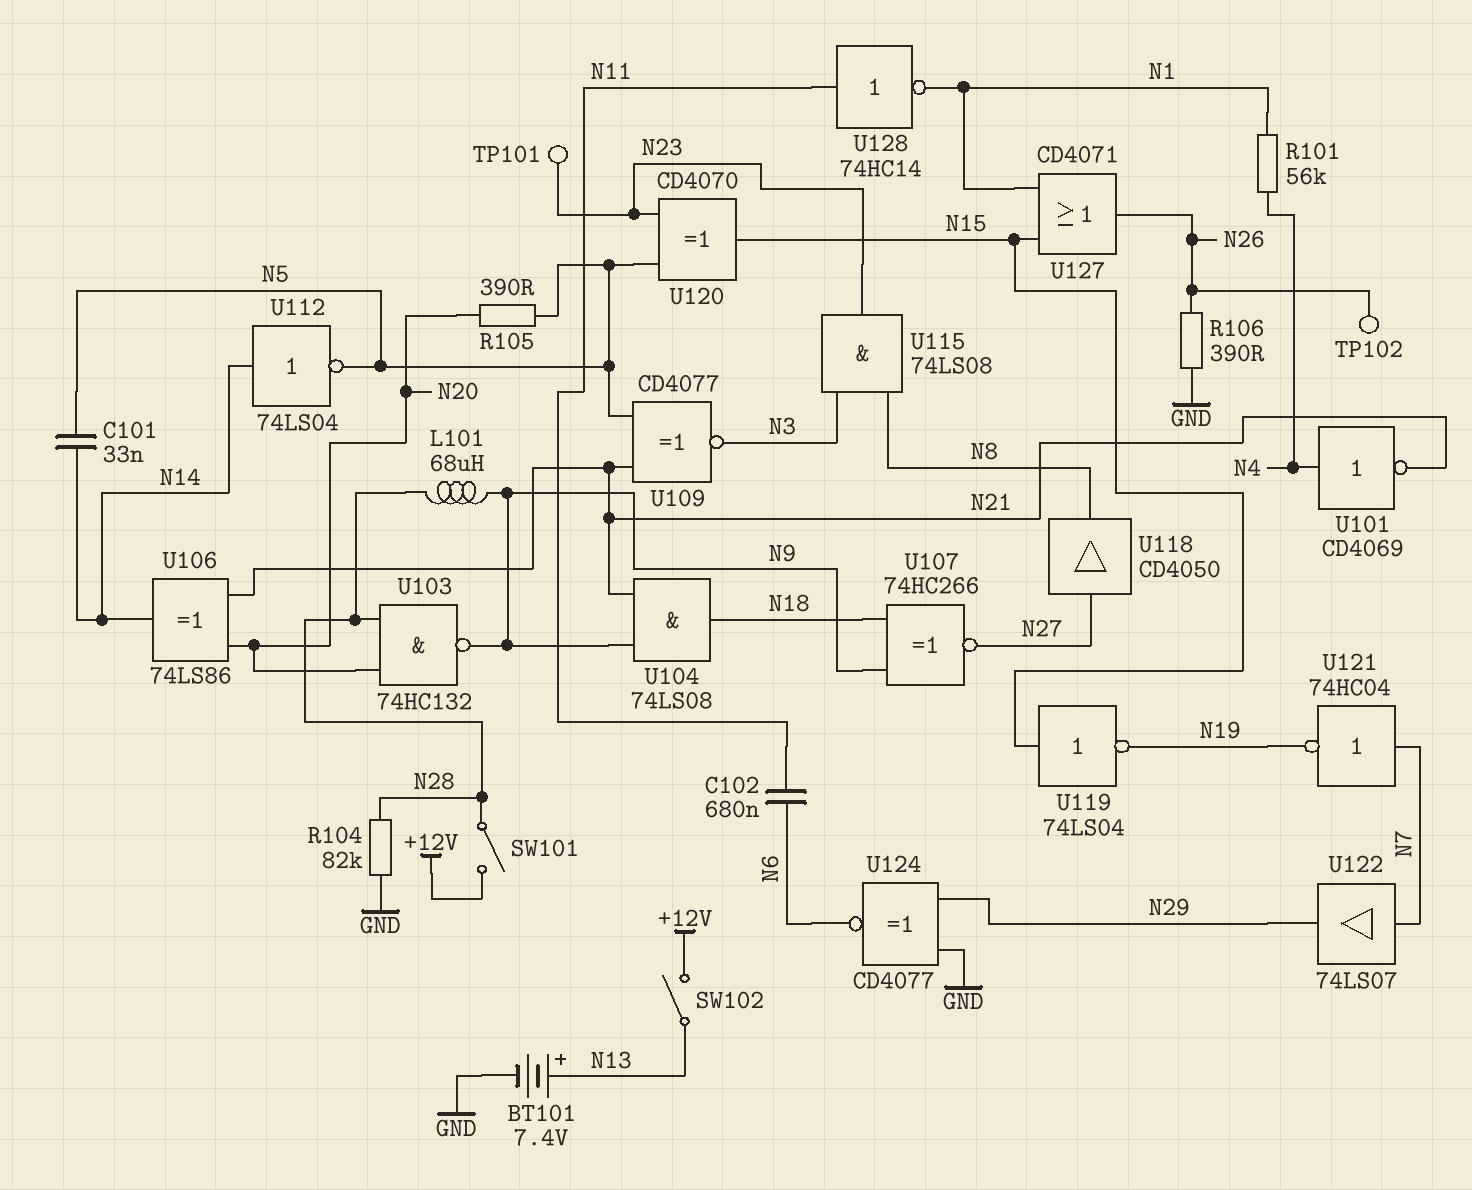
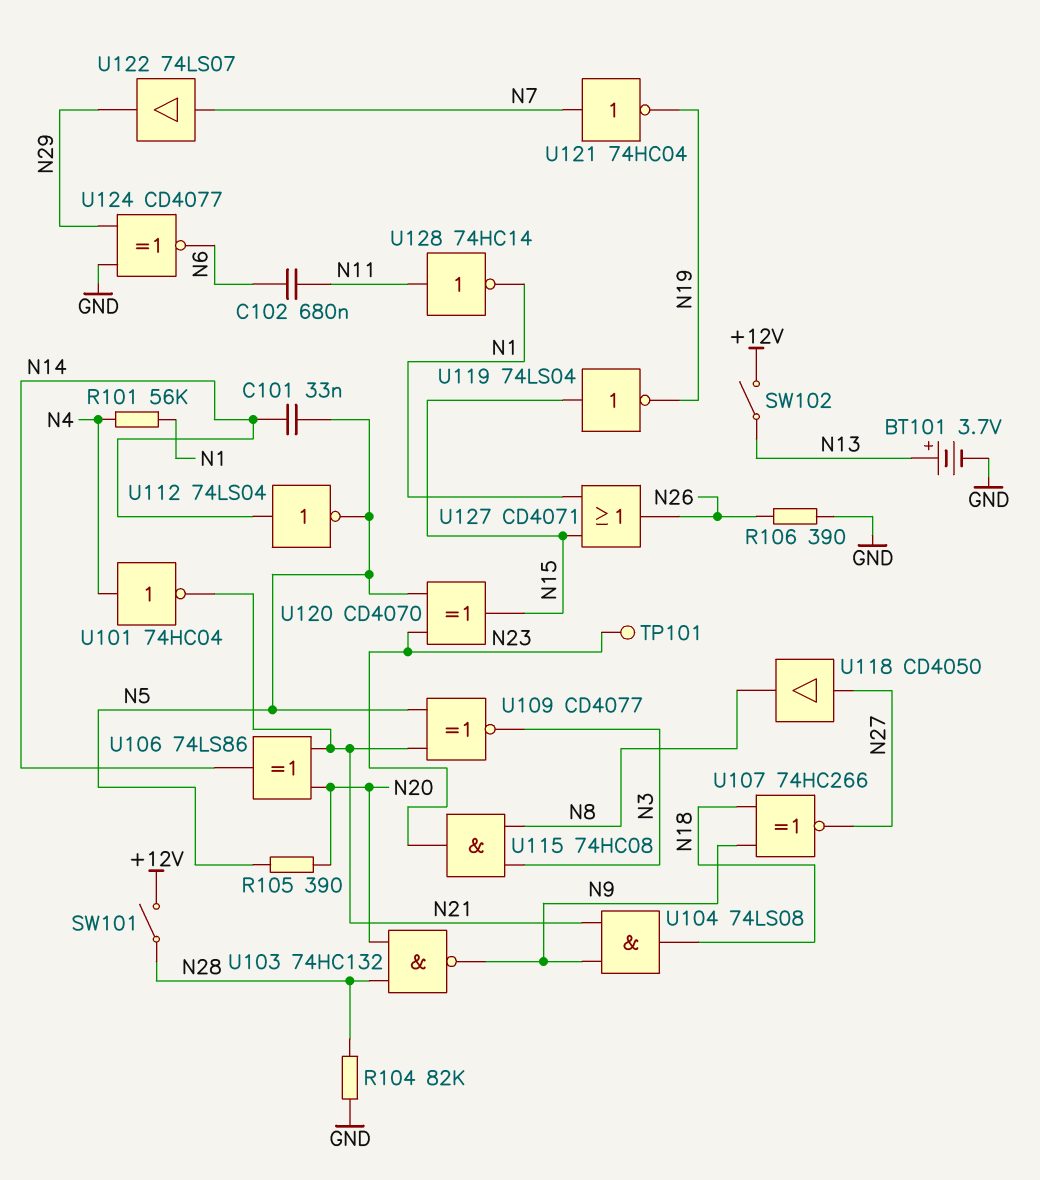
BT101: 7.4V (plus N13, minus GND) -> 3.7V (plus N13, minus GND)
L101: 68uH (N9, N28) -> none
TP102: test point (N26) -> none
U101: NOT CD4069 (in N4, out N21) -> NOT 74HC04 (in N4, out N21)
U115: AND 74LS08 (in N3, in N8, out N23) -> AND 74HC08 (in N3, in N8, out N23)

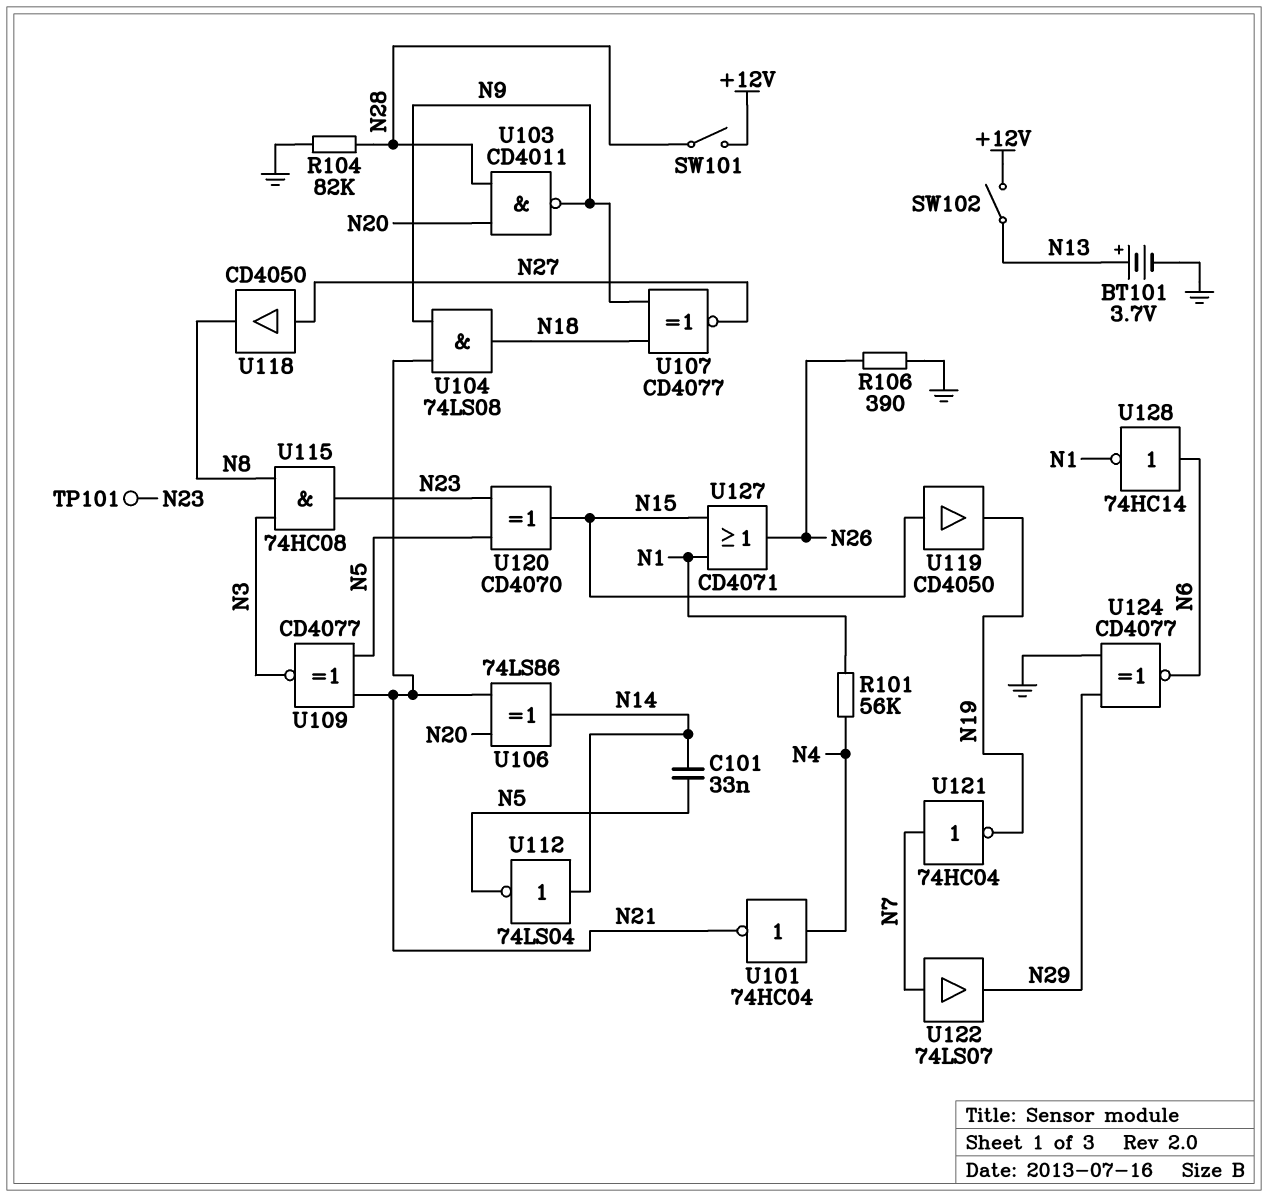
C102: 680nF (N6, N11) -> none
R105: 390 (N5, N20) -> none
U103: NAND 74HC132 (in N20, in N28, out N9) -> NAND CD4011 (in N20, in N28, out N9)
U107: XNOR 74HC266 (in N9, in N18, out N27) -> XNOR CD4077 (in N9, in N18, out N27)
U119: NOT 74LS04 (in N15, out N19) -> buffer CD4050 (in N15, out N19)
U128: NOT 74HC14 (in N11, out N1) -> NOT 74HC14 (in N6, out N1)

